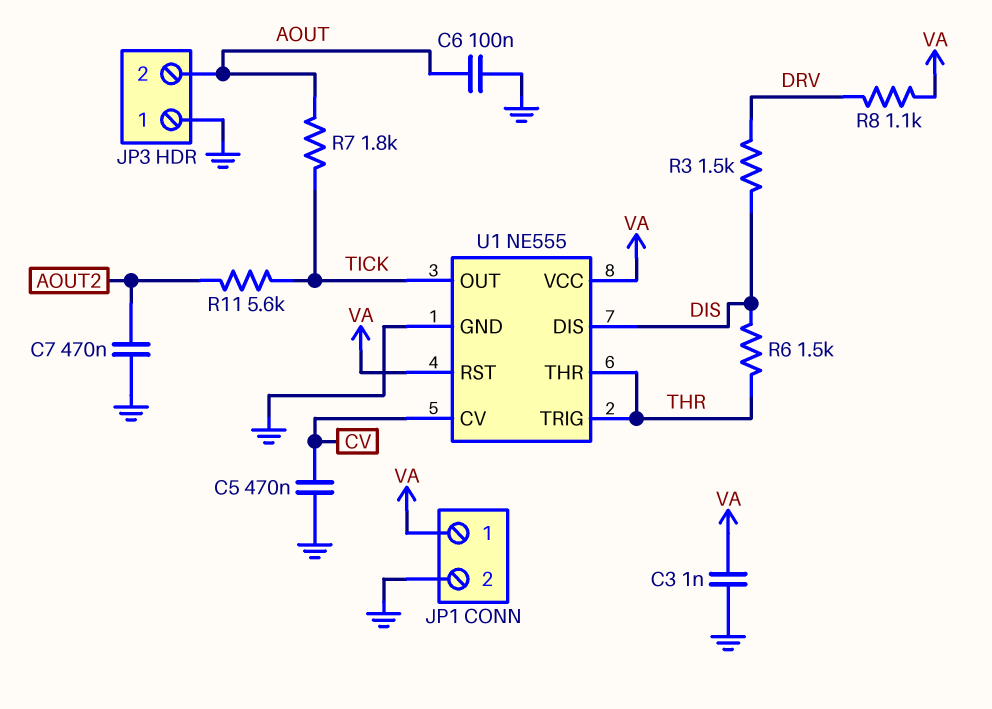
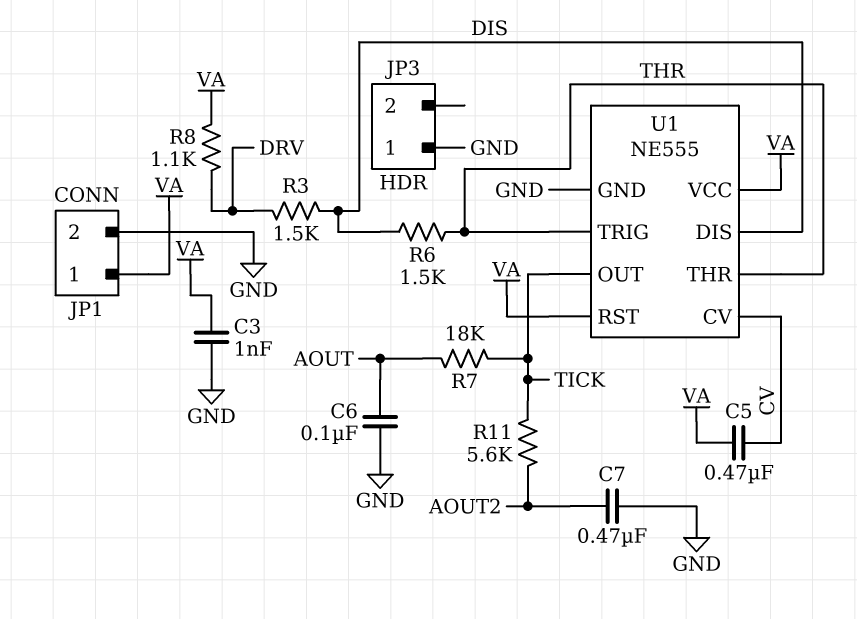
C5: 470nF (CV, GND) -> 470nF (CV, VA)
JP3 pin 2: AOUT -> none
R7: 1.8k (AOUT, TICK) -> 18k (AOUT, TICK)

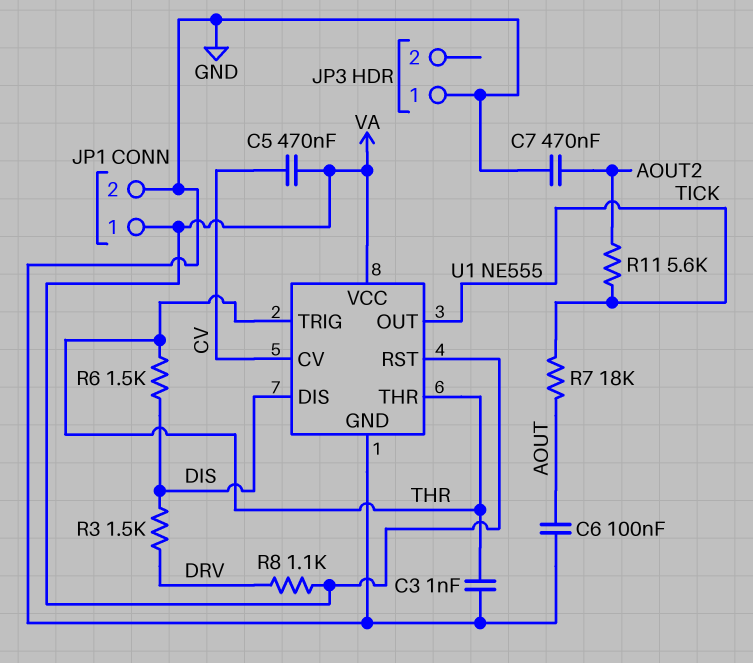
C3: 1nF (GND, VA) -> 1nF (GND, THR)

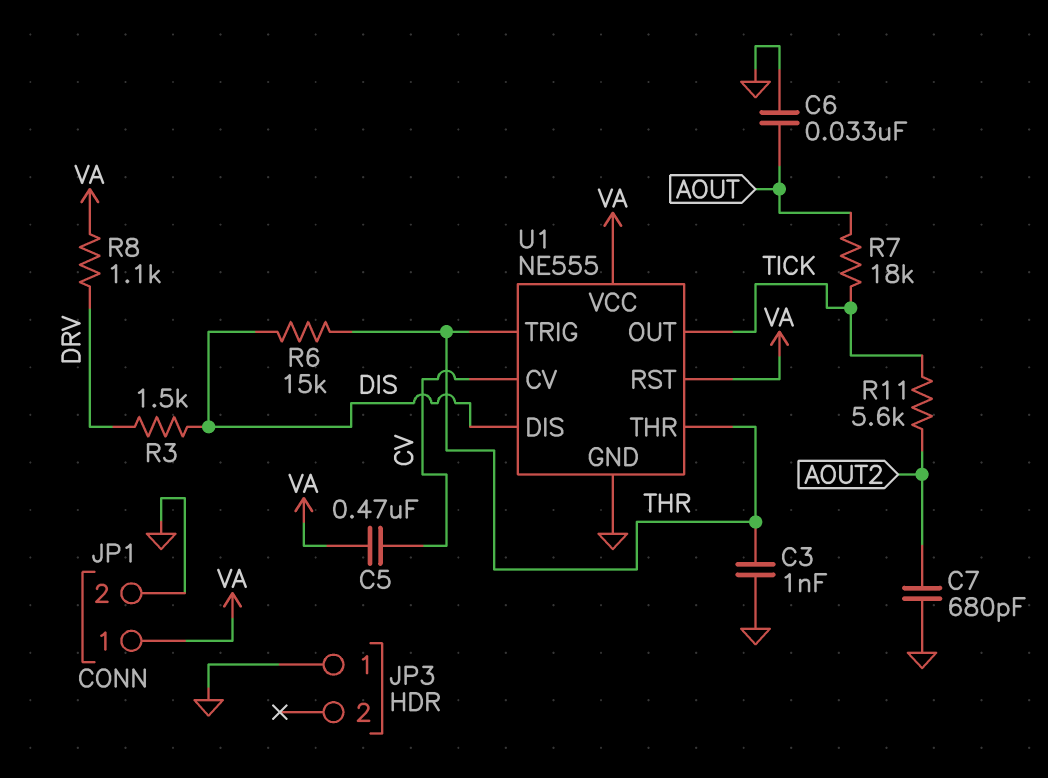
C6: 100nF (AOUT, GND) -> 33nF (AOUT, GND)
C7: 470nF (AOUT2, GND) -> 680pF (AOUT2, GND)
R6: 1.5k (DIS, THR) -> 15k (DIS, THR)

